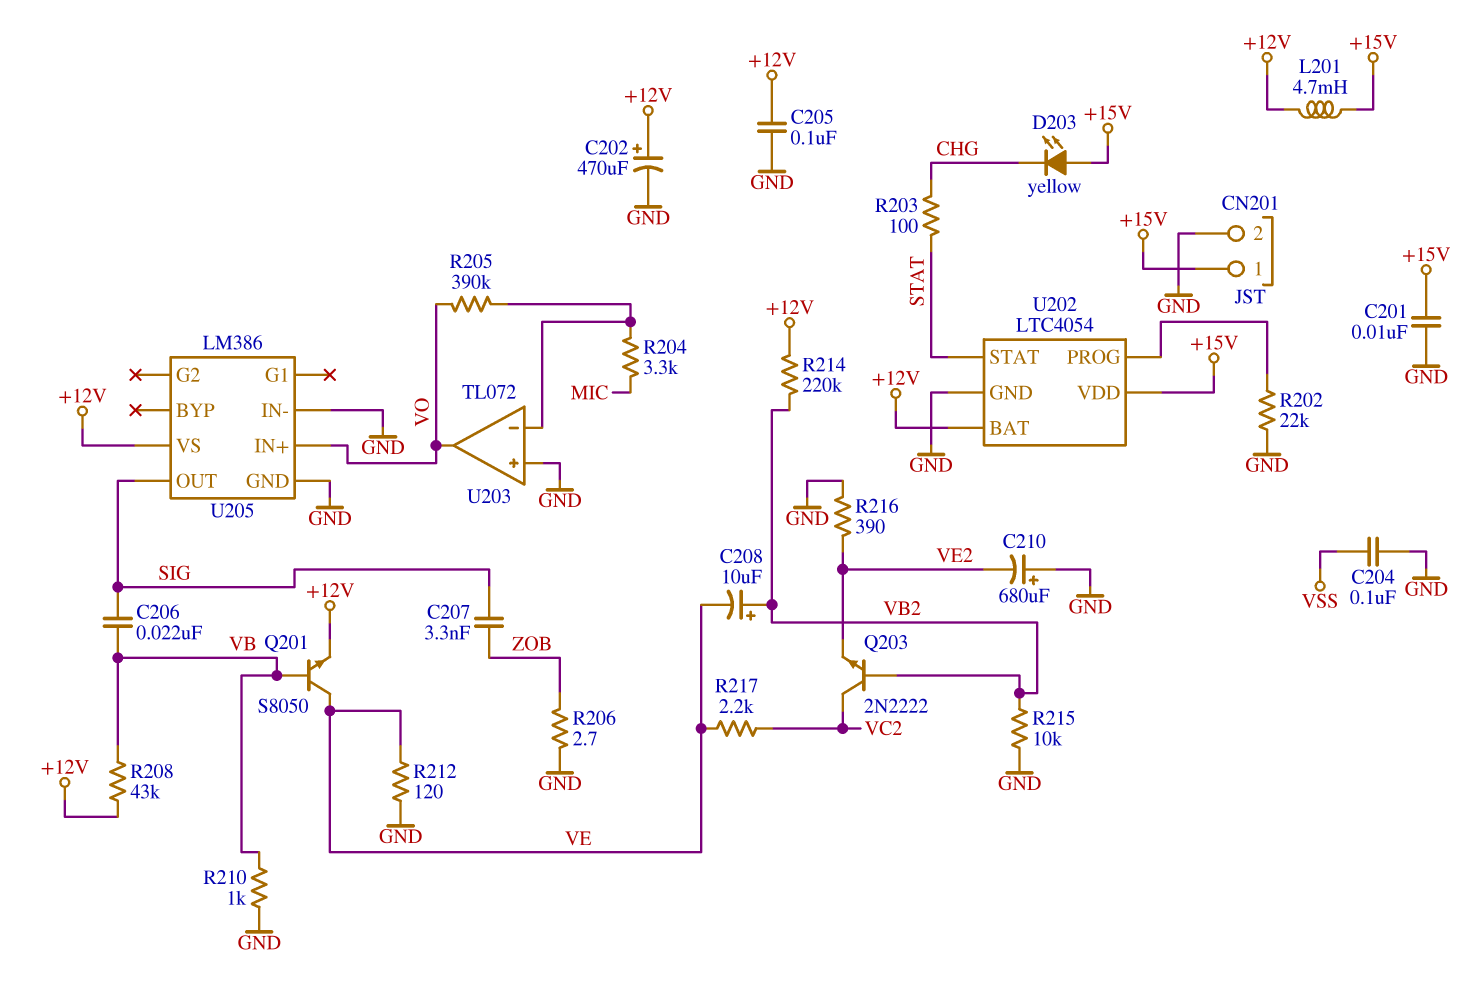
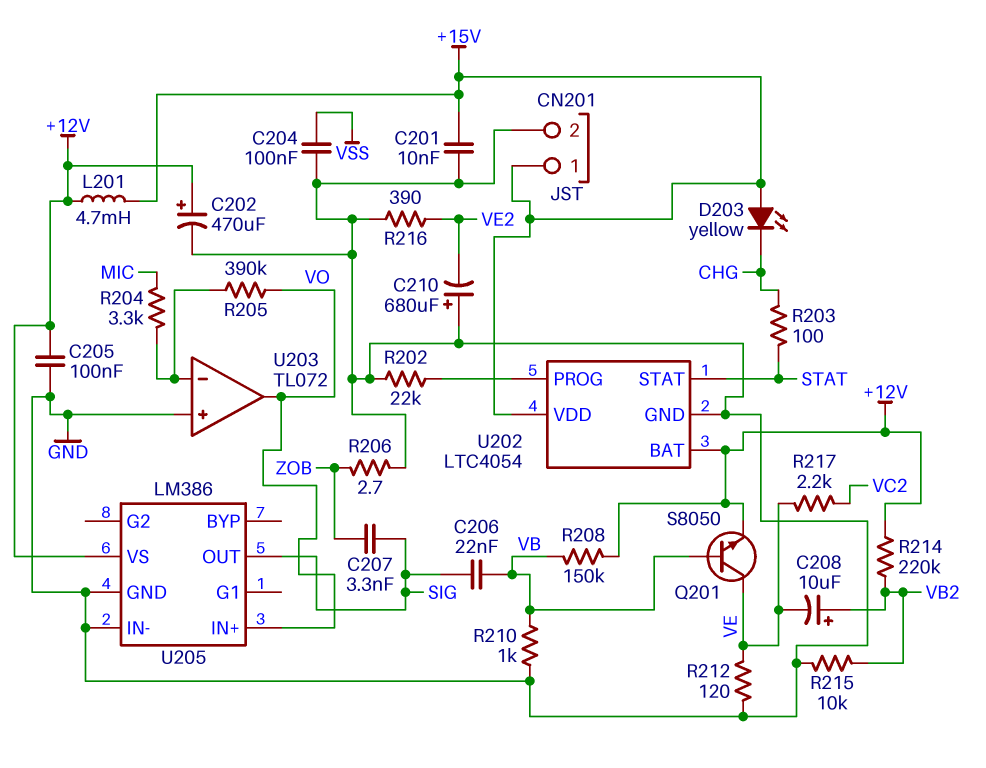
Q203: NPN 2N2222 (B VB2, C VC2, E VE2) -> none
R208: 43k (+12V, VB) -> 150k (+12V, VB)

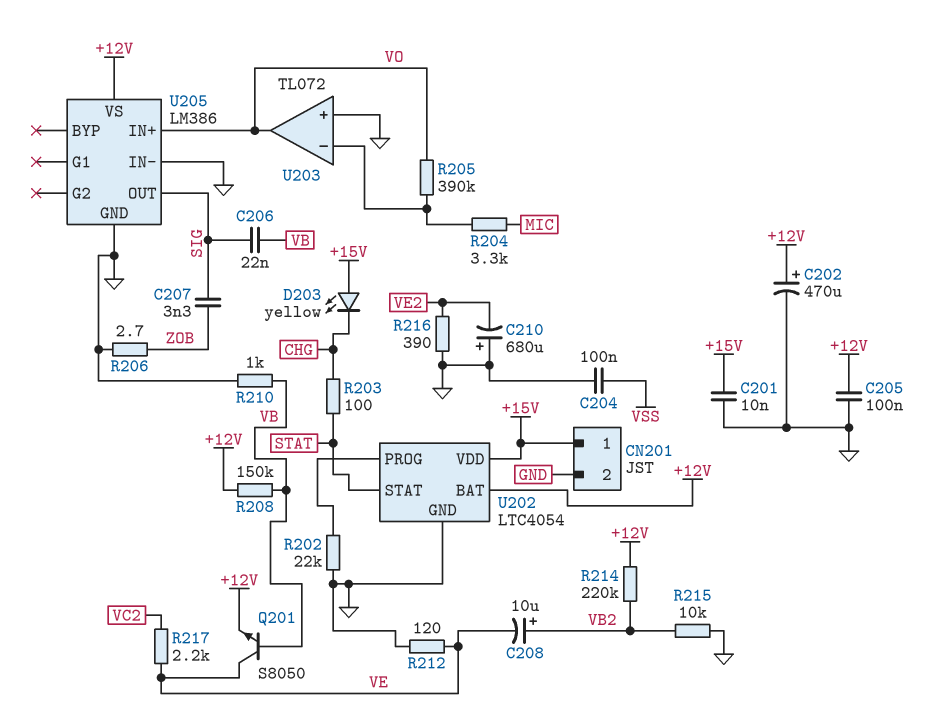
L201: 4.7mH (+12V, +15V) -> none

